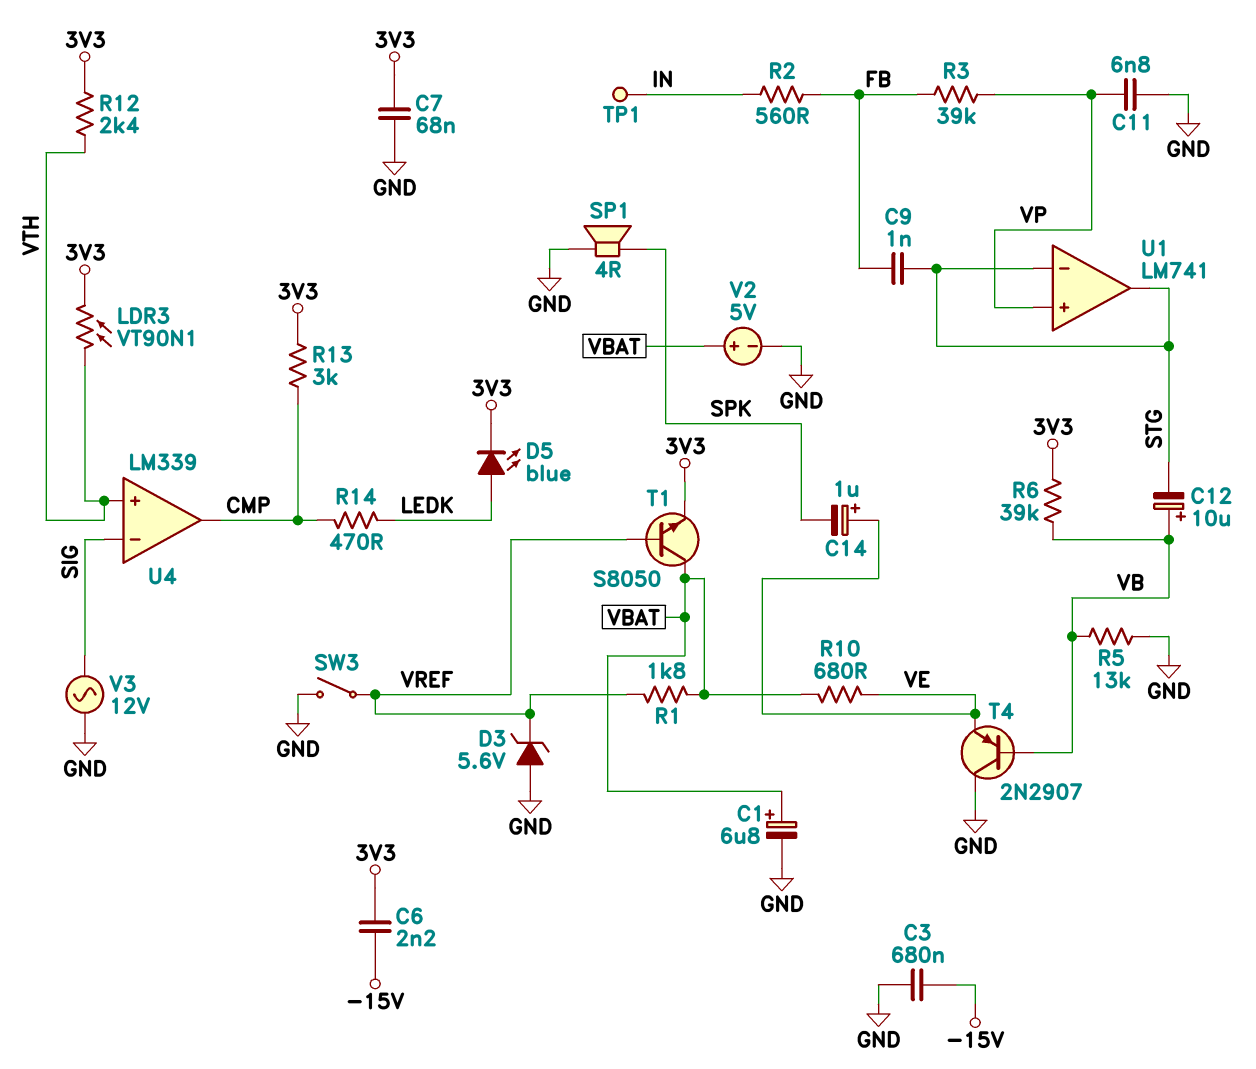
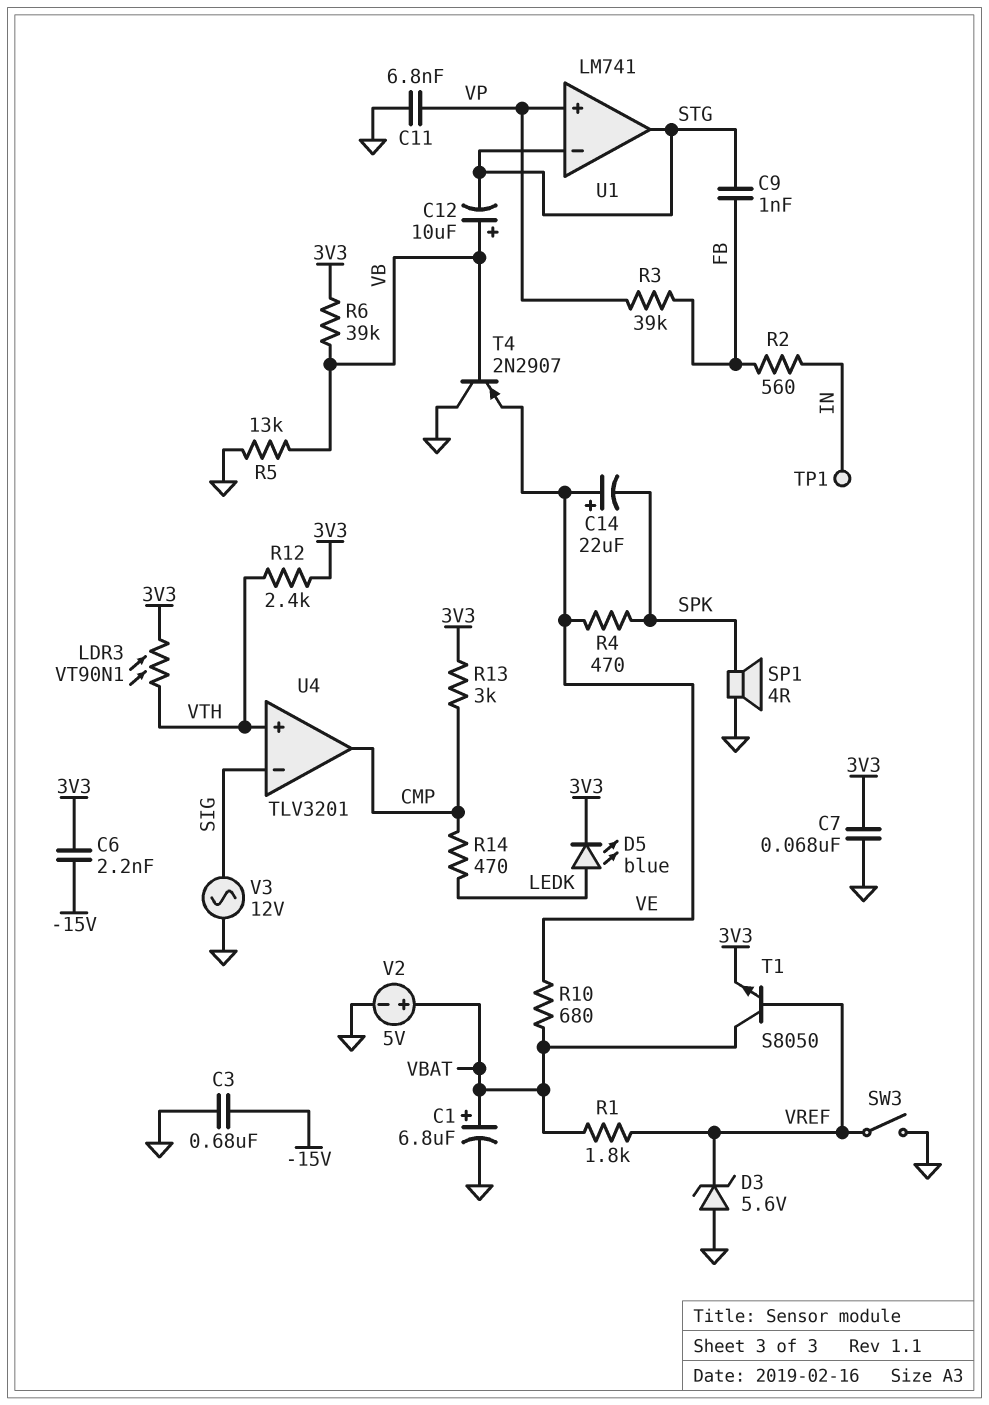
C14: 1uF (plus VE, minus SPK) -> 22uF (plus VE, minus SPK)
R4: none -> 470 (SPK, VE)
U4: LM339 -> TLV3201

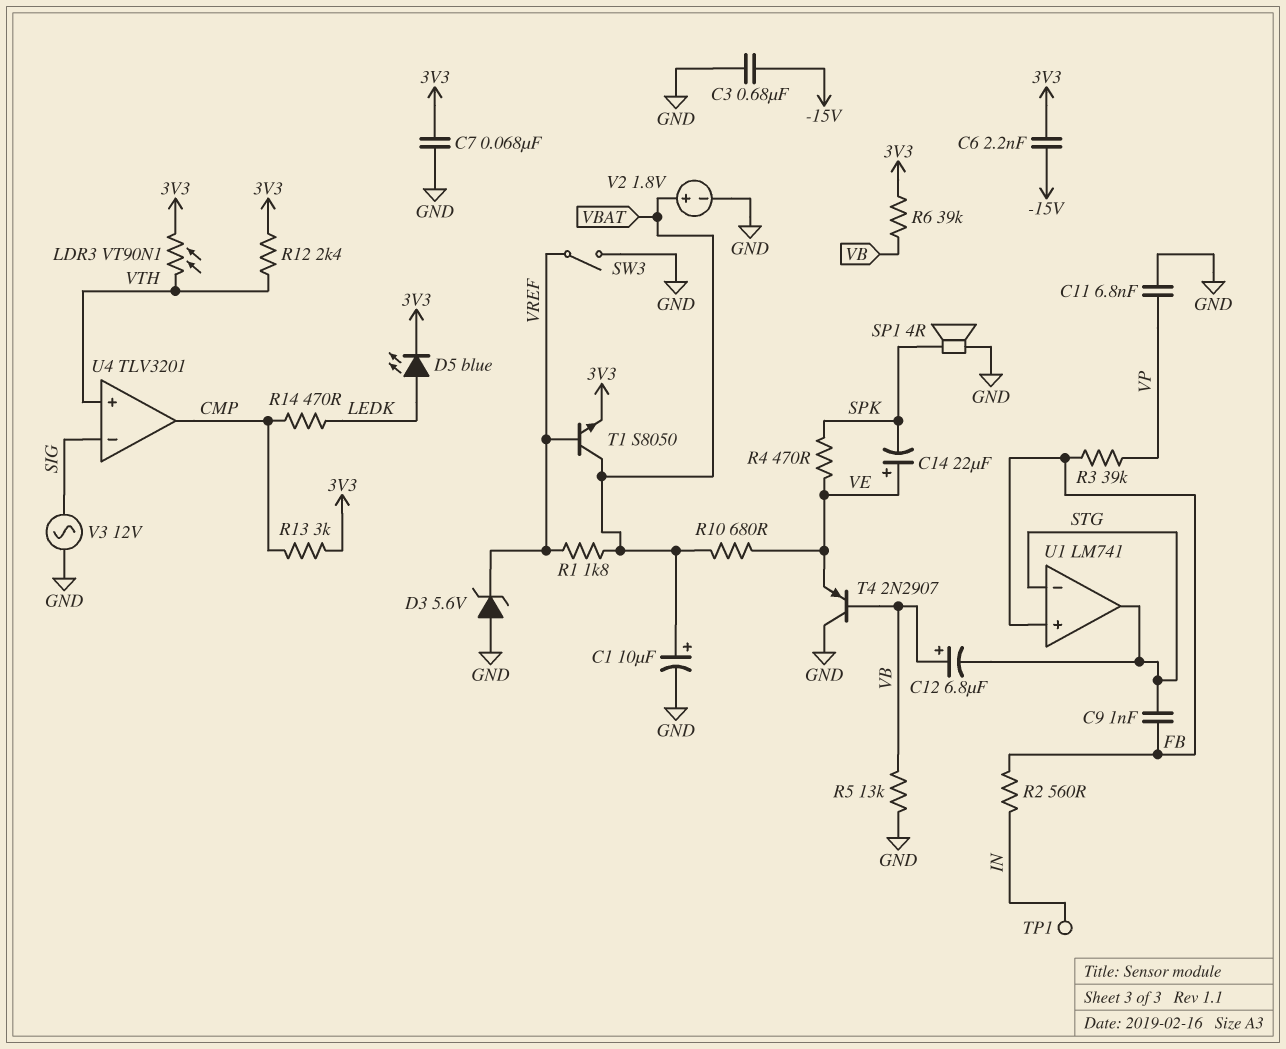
C1: 6.8uF (plus VBAT, minus GND) -> 10uF (plus VBAT, minus GND)
C12: 10uF (plus VB, minus STG) -> 6.8uF (plus VB, minus STG)
U1 pin in+: VP -> FB
V2: 5V (plus VBAT, minus GND) -> 1.8V (plus VBAT, minus GND)

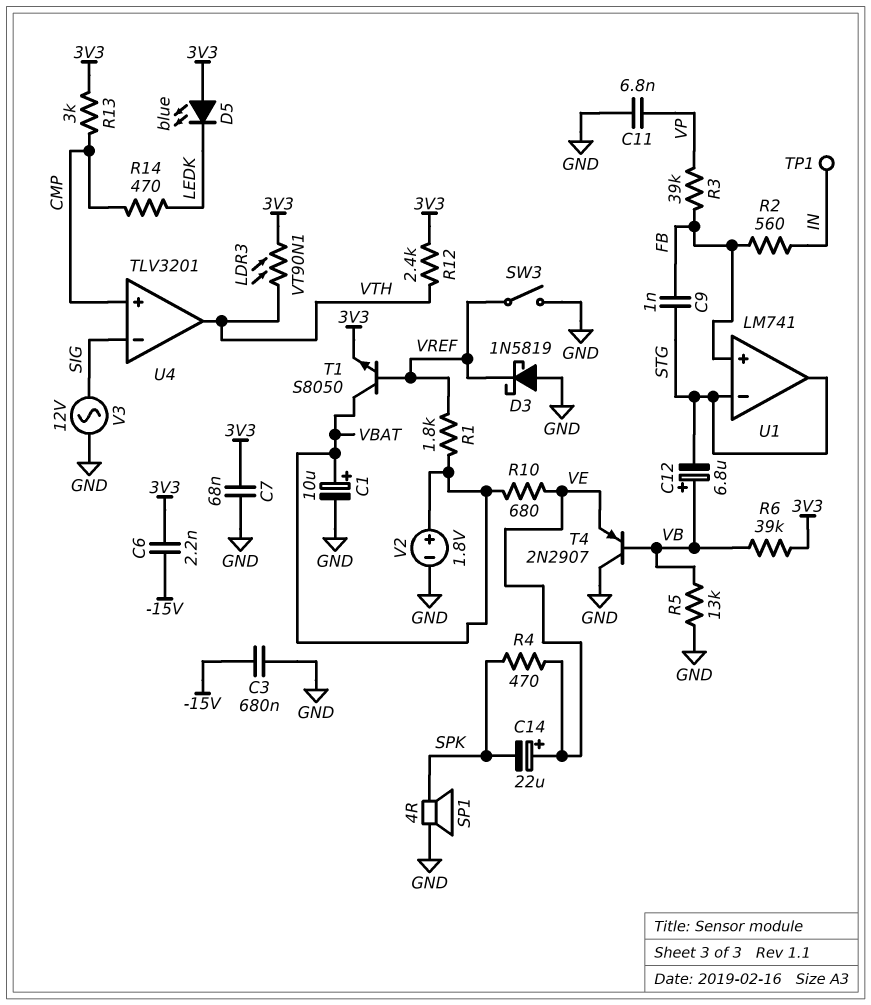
D3: zener 5.6V (A GND, K VREF) -> schottky 1N5819 (A GND, K VREF)
D5: LED blue (A LEDK, K 3V3) -> LED blue (A 3V3, K LEDK)
U4 pin in+: VTH -> CMP
U4 pin out: CMP -> VTH

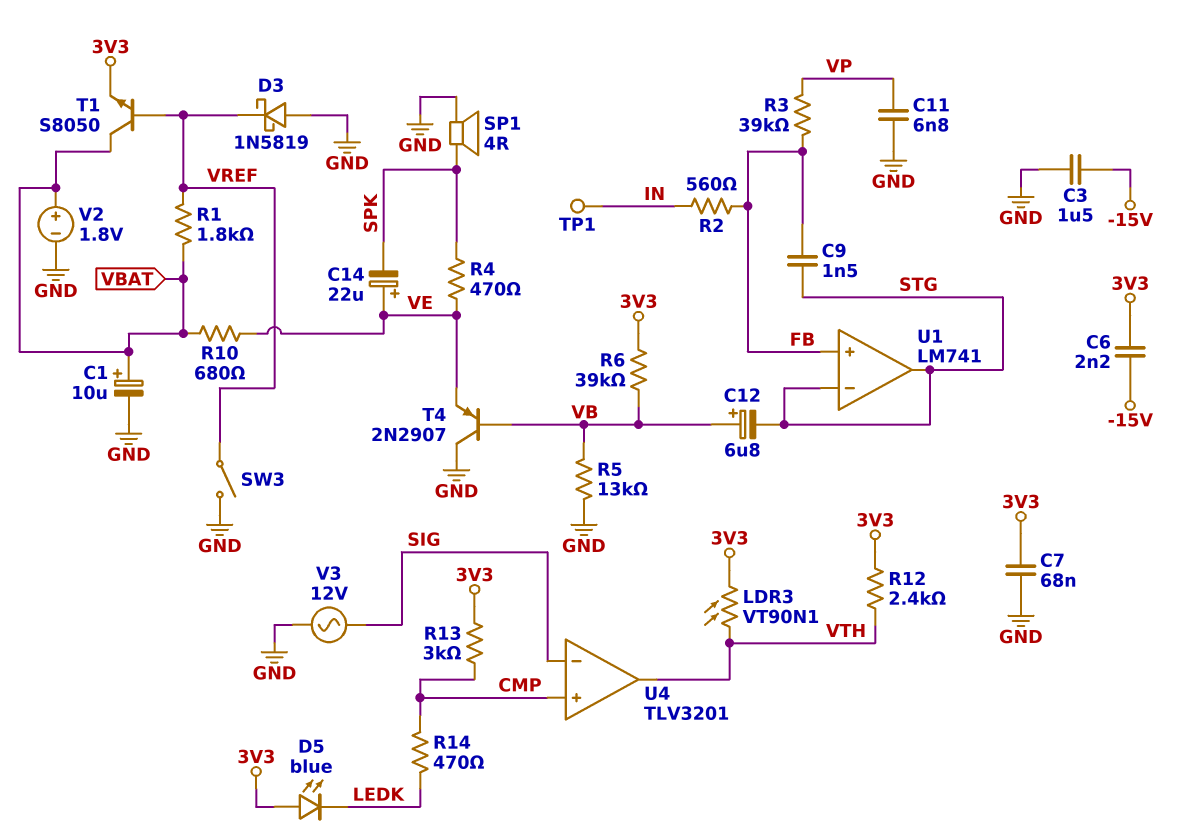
C3: 680nF (-15V, GND) -> 1.5uF (-15V, GND)
C9: 1nF (FB, STG) -> 1.5nF (FB, STG)

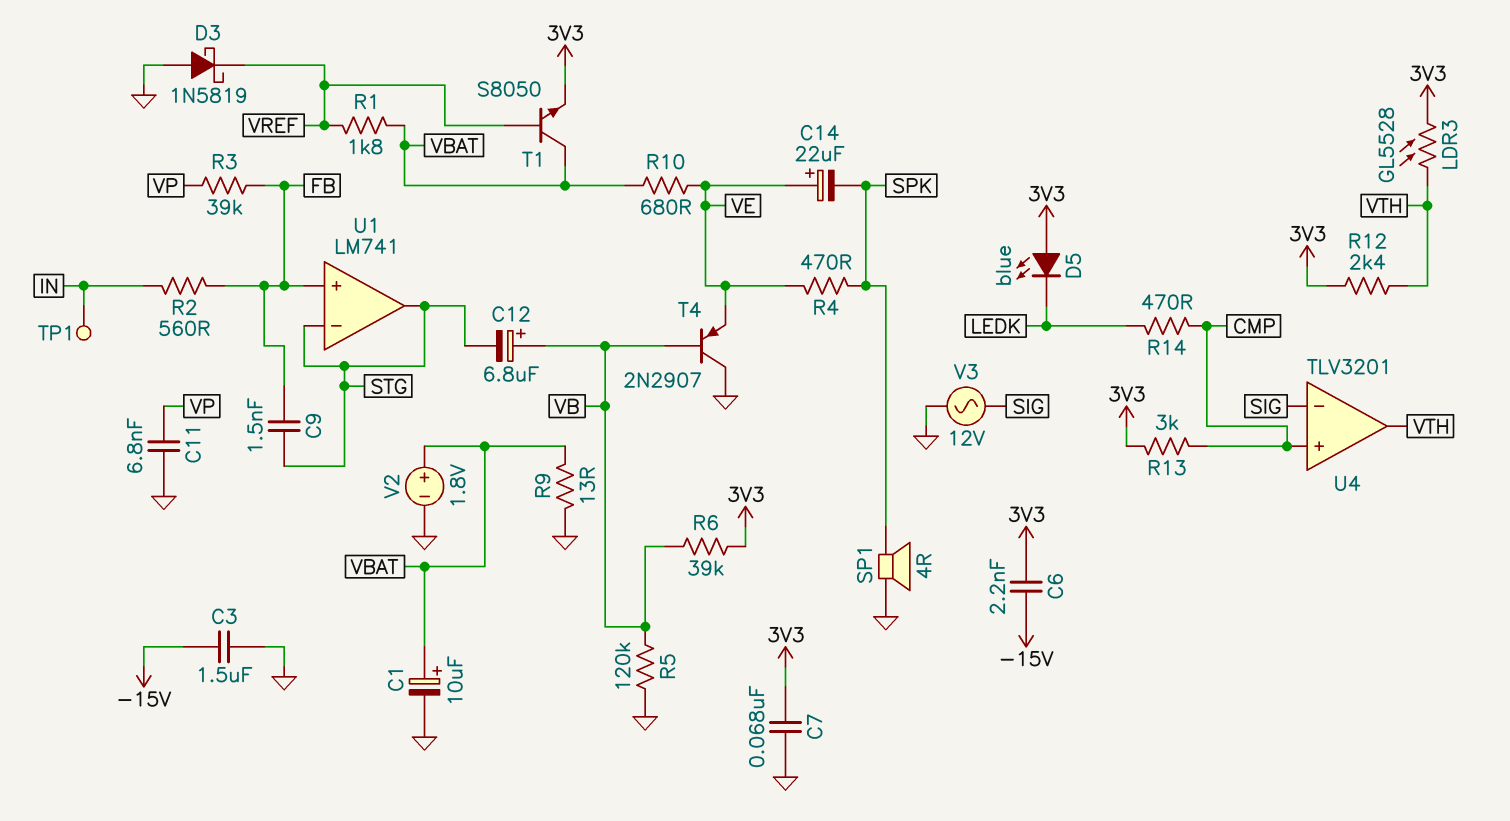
LDR3: VT90N1 (3V3, VTH) -> GL5528 (3V3, VTH)
R5: 13k (GND, VB) -> 120k (GND, VB)
R9: none -> 13 (GND, VBAT)
SW3: switch (GND, VREF) -> none

